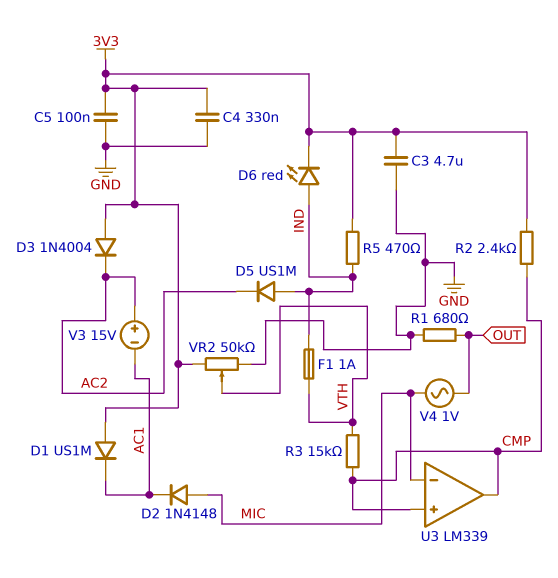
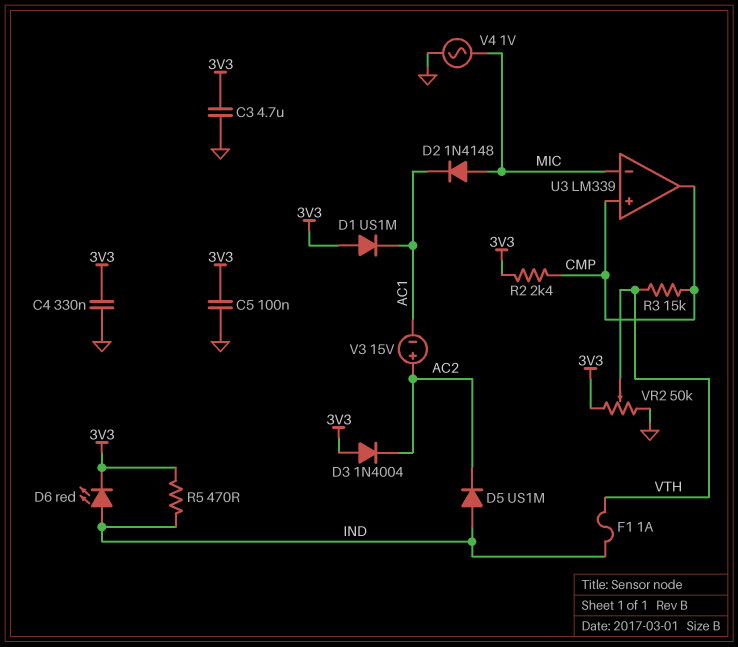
R1: 680 (GND, OUT) -> none
V4: AC 1V (MIC, OUT) -> AC 1V (GND, MIC)

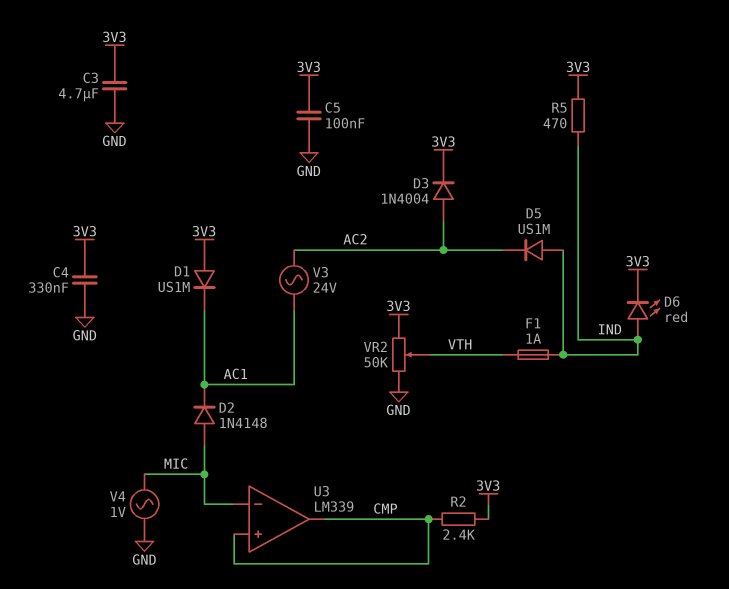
D3: diode 1N4004 (A 3V3, K AC2) -> diode 1N4004 (A AC2, K 3V3)
R3: 15k (CMP, VTH) -> none
V3: 15V (plus AC2, minus AC1) -> AC 24V (AC1, AC2)

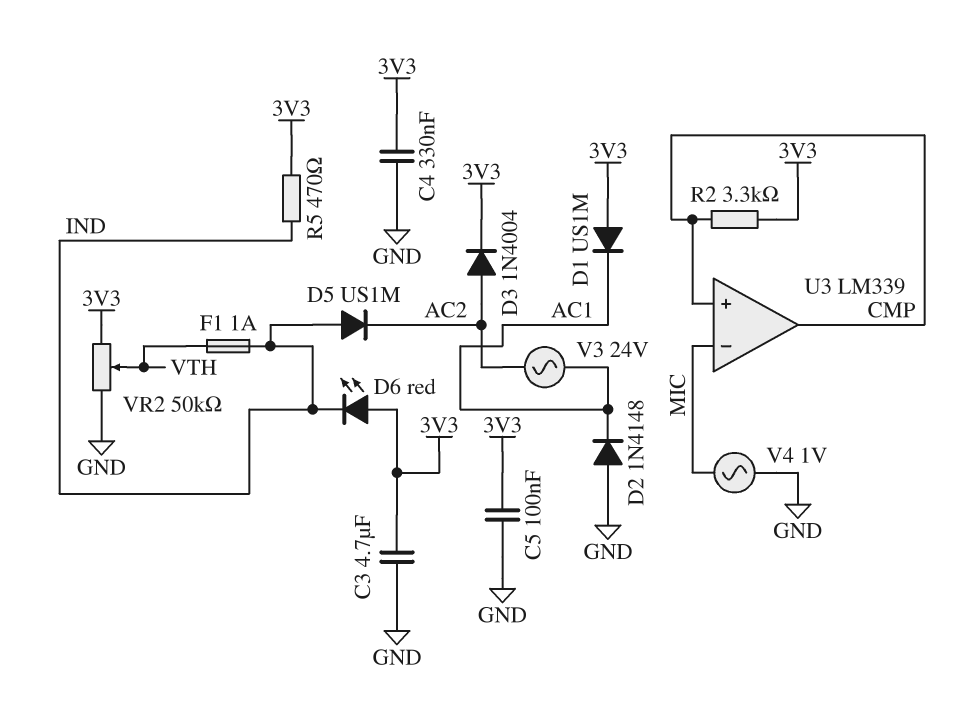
D2: diode 1N4148 (A MIC, K AC1) -> diode 1N4148 (A GND, K AC1)
D6: LED red (A IND, K 3V3) -> LED red (A 3V3, K IND)
R2: 2.4k (3V3, CMP) -> 3.3k (3V3, CMP)

